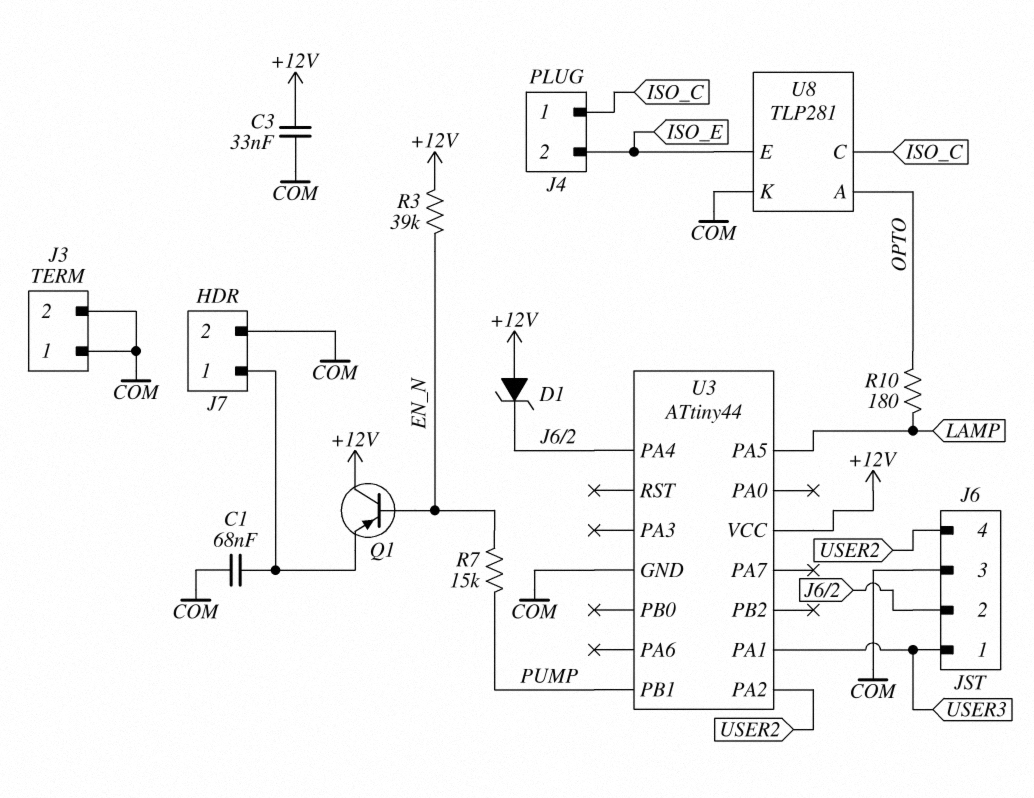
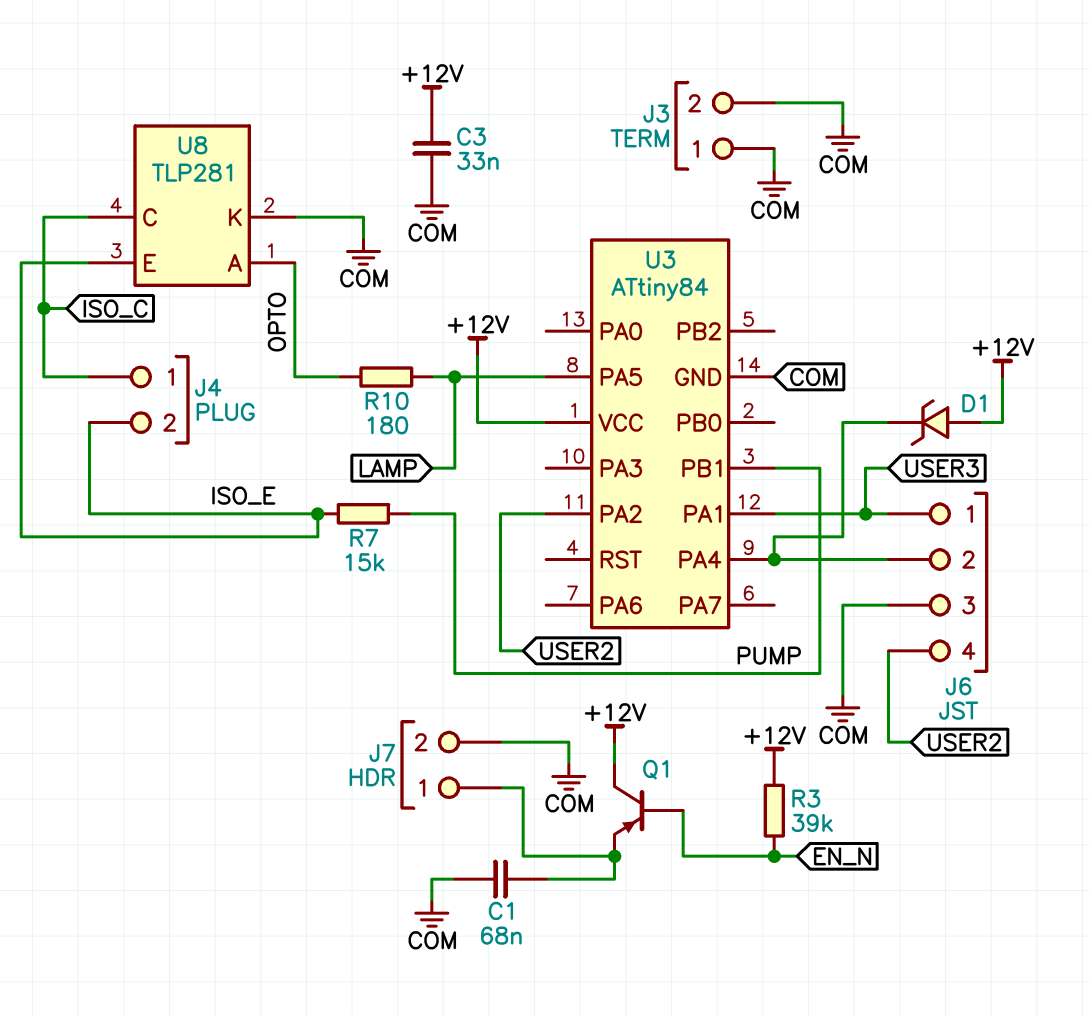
R7: 15k (EN_N, PUMP) -> 15k (ISO_E, PUMP)
U3: ATtiny44 -> ATtiny84

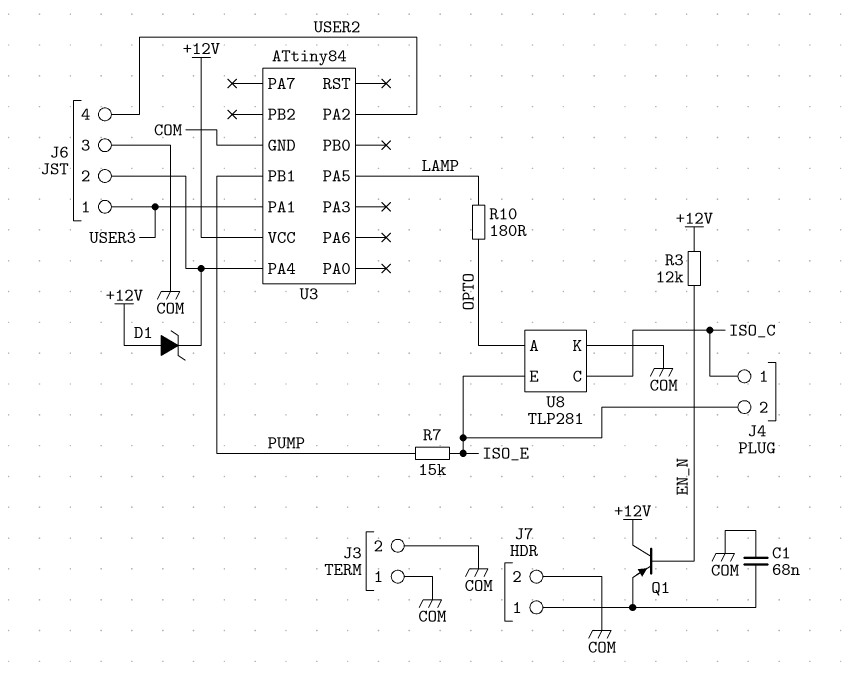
C3: 33nF (+12V, COM) -> none
R3: 39k (+12V, EN_N) -> 12k (+12V, EN_N)

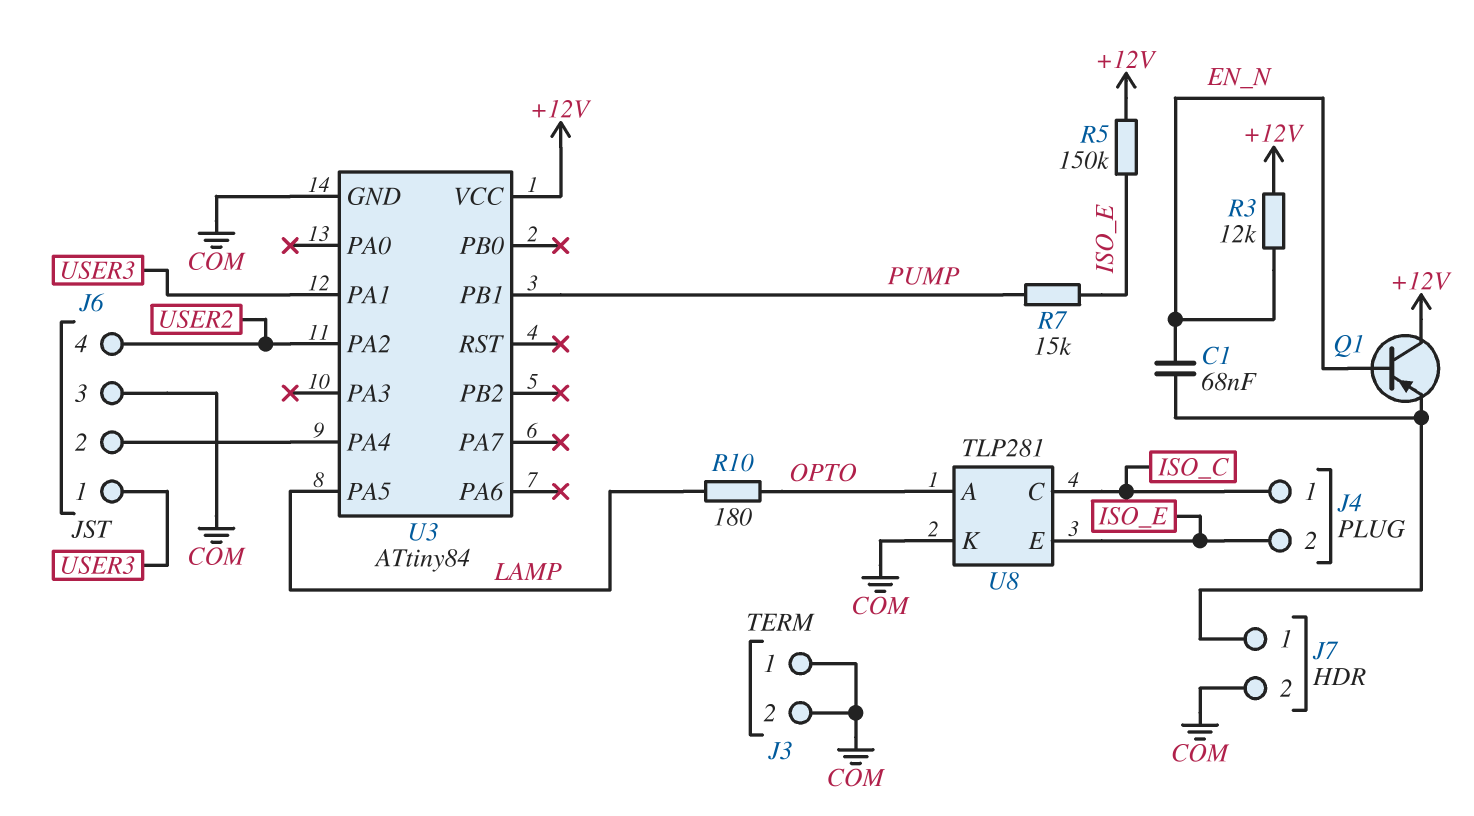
C1: 68nF (COM, J7/1) -> 68nF (EN_N, J7/1)
D1: zener (A +12V, K J6/2) -> none
R5: none -> 150k (+12V, ISO_E)

